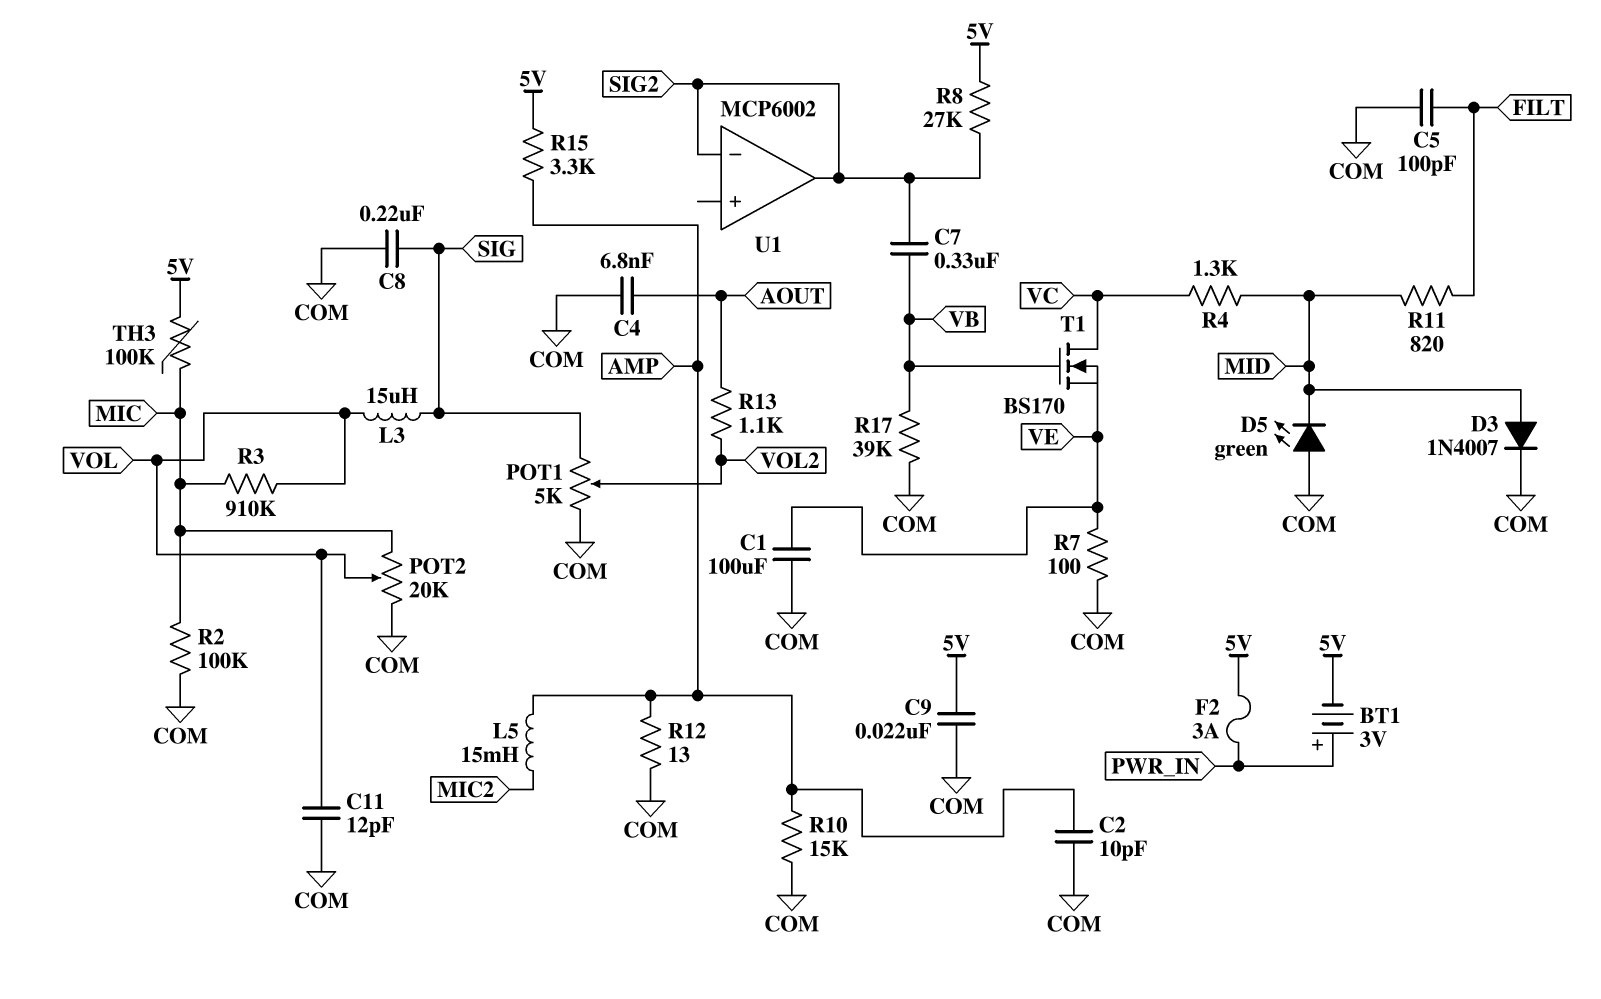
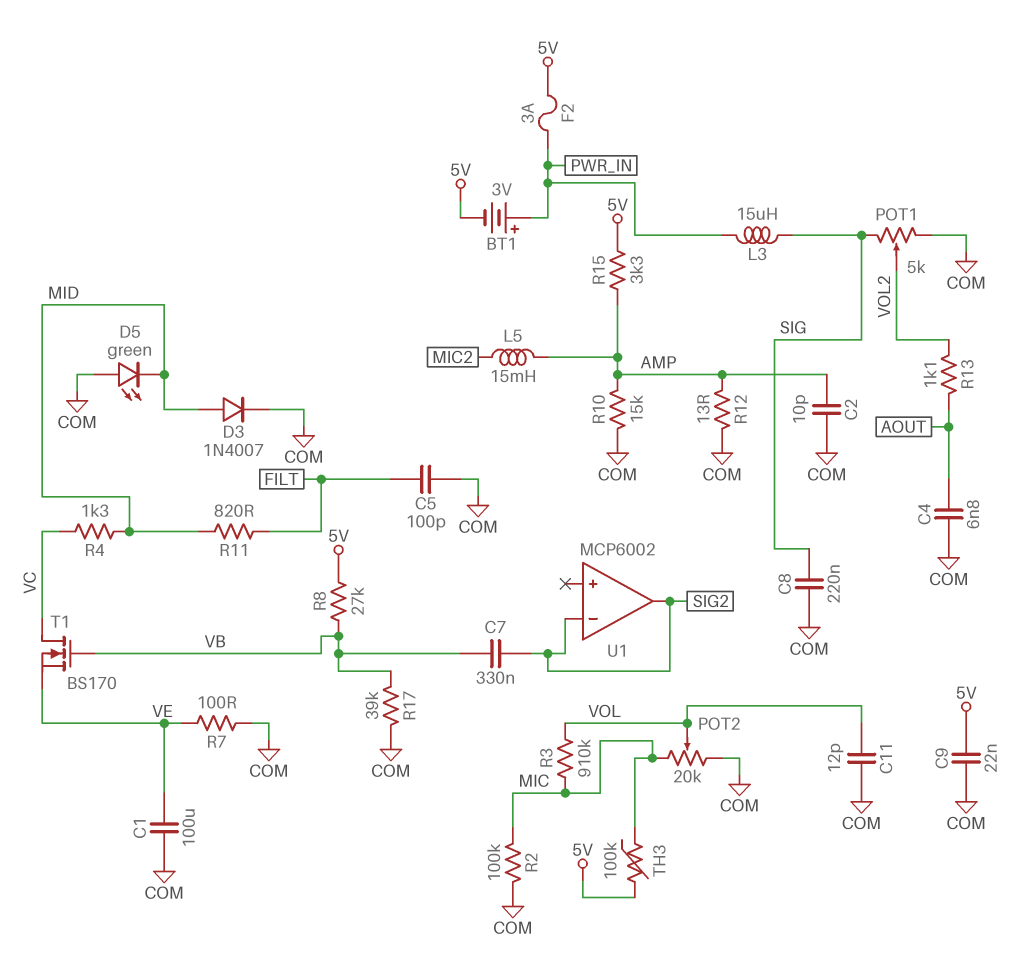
L3: 15uH (SIG, VOL) -> 15uH (PWR_IN, SIG)
R8: 27k (5V, SIG2) -> 27k (5V, VB)

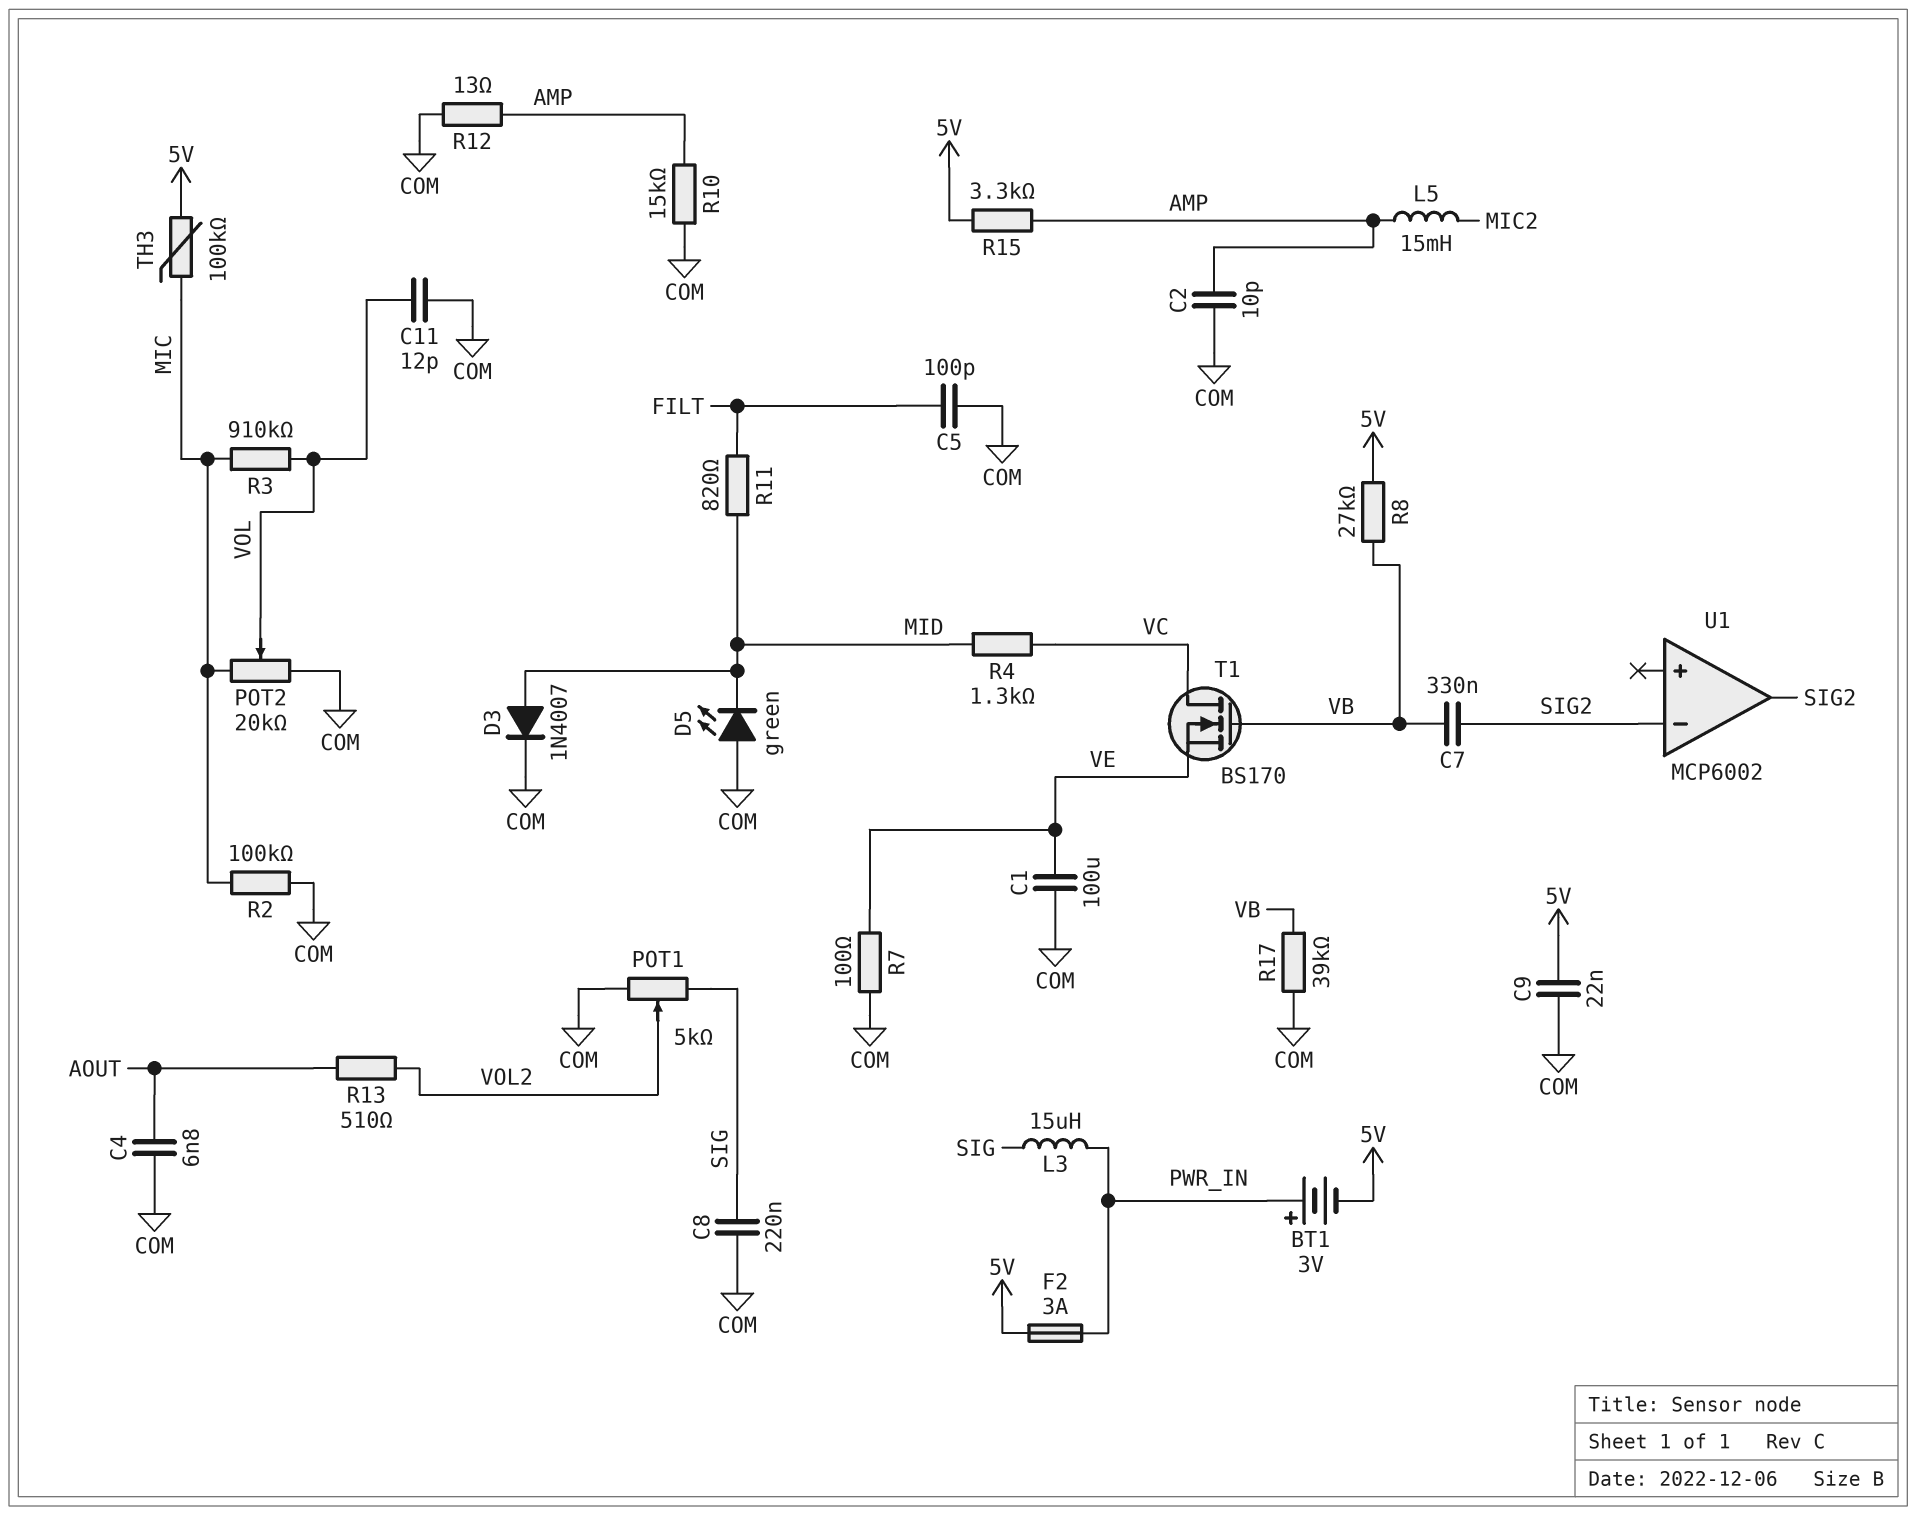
R13: 1.1k (AOUT, VOL2) -> 510 (AOUT, VOL2)

